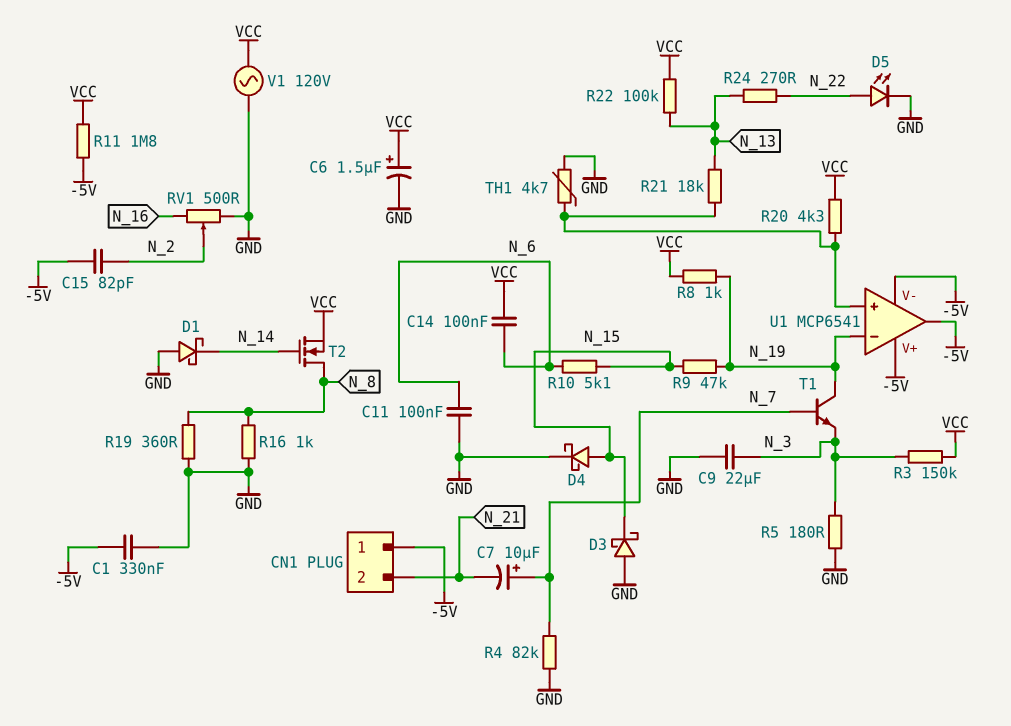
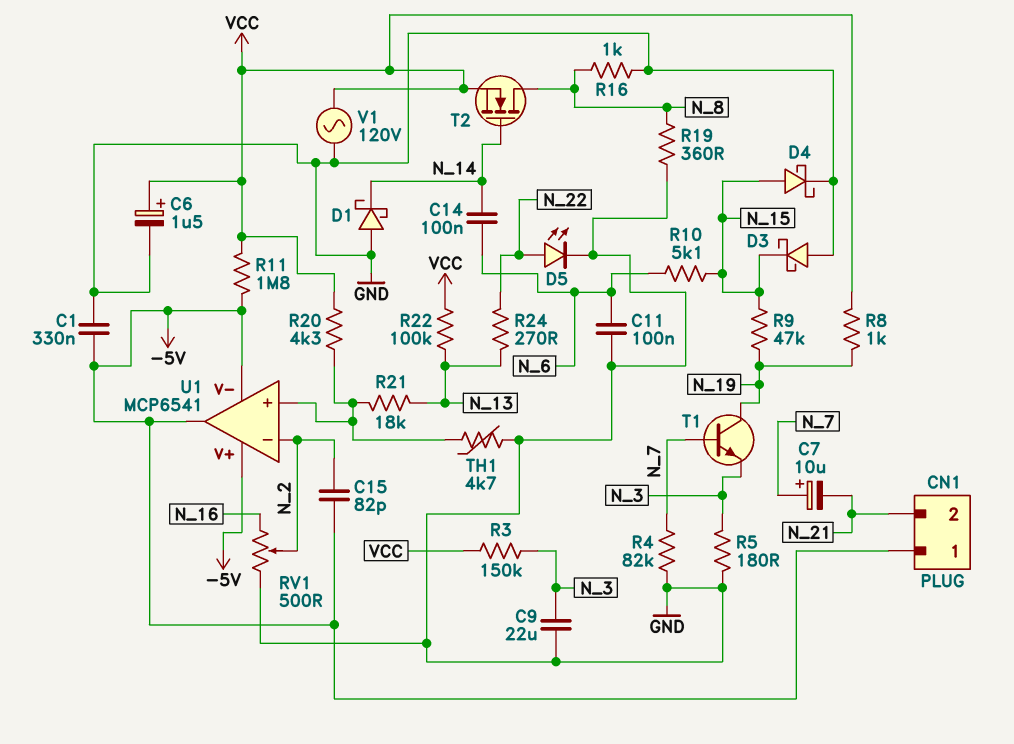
C14: 100nF (N_6, VCC) -> 100nF (N_6, N_14)
U1 pin in-: N_19 -> N_2

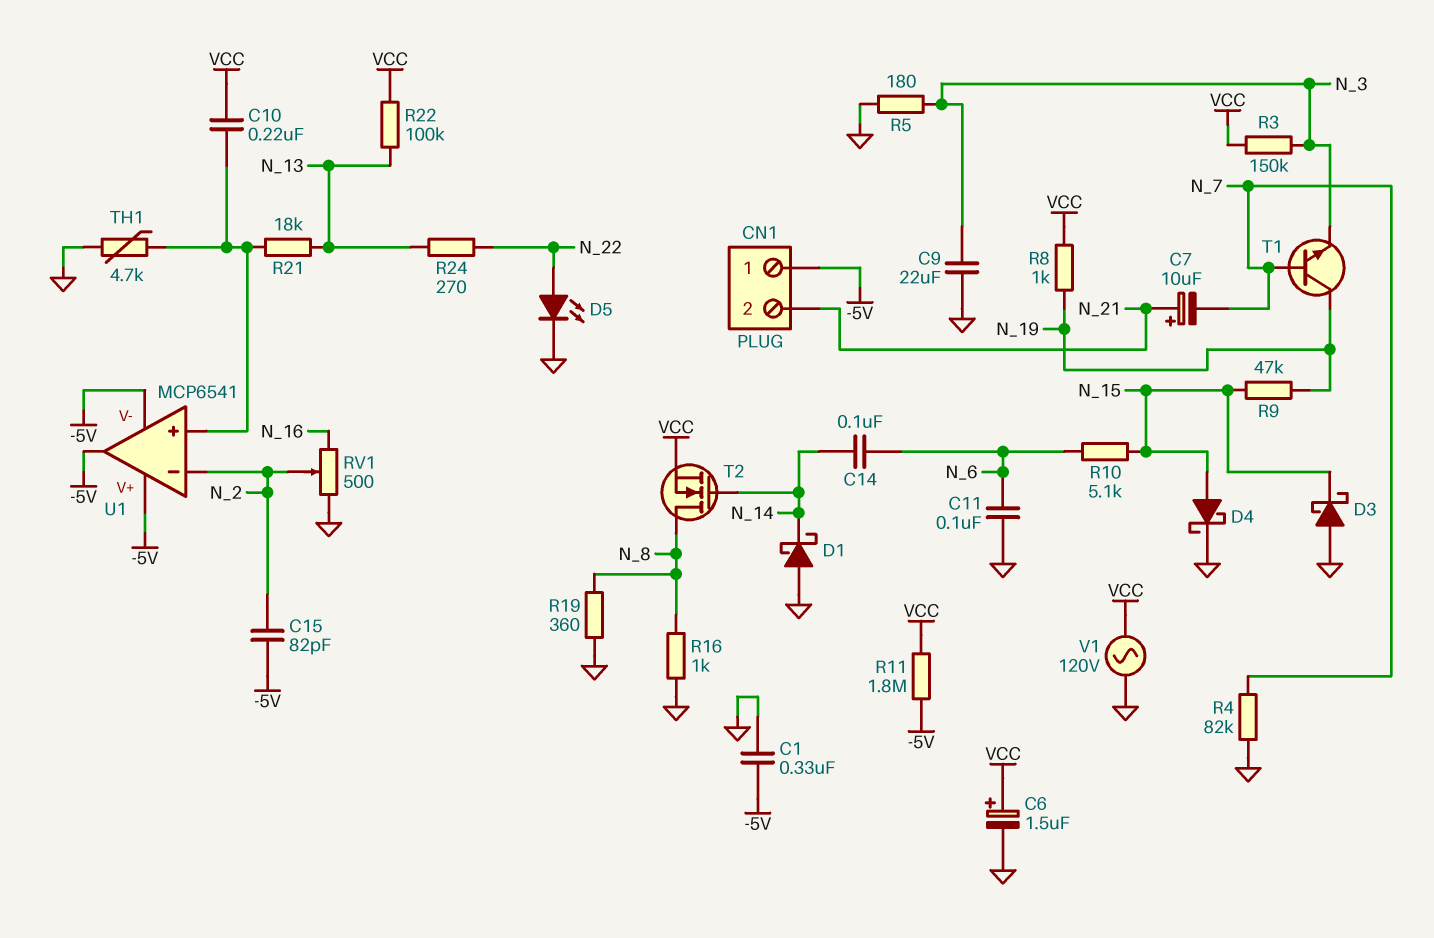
C7: 10uF (plus N_7, minus N_21) -> 10uF (plus N_21, minus N_7)
C10: none -> 220nF (U1/in+, VCC)
R20: 4.3k (U1/in+, VCC) -> none

